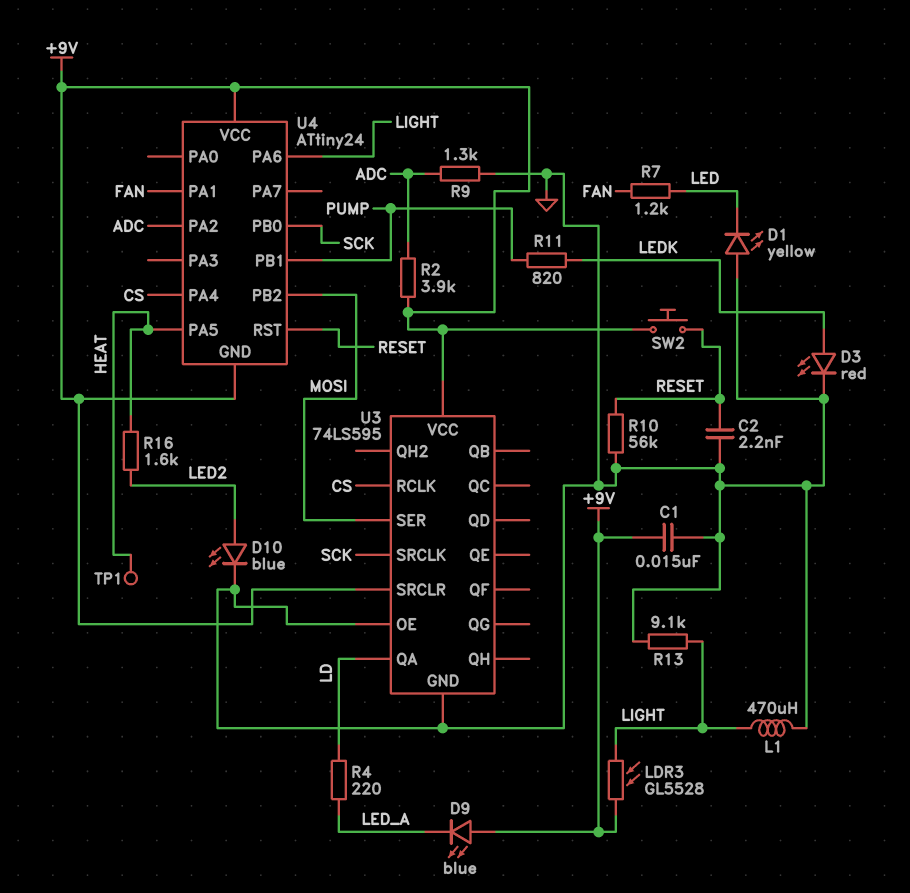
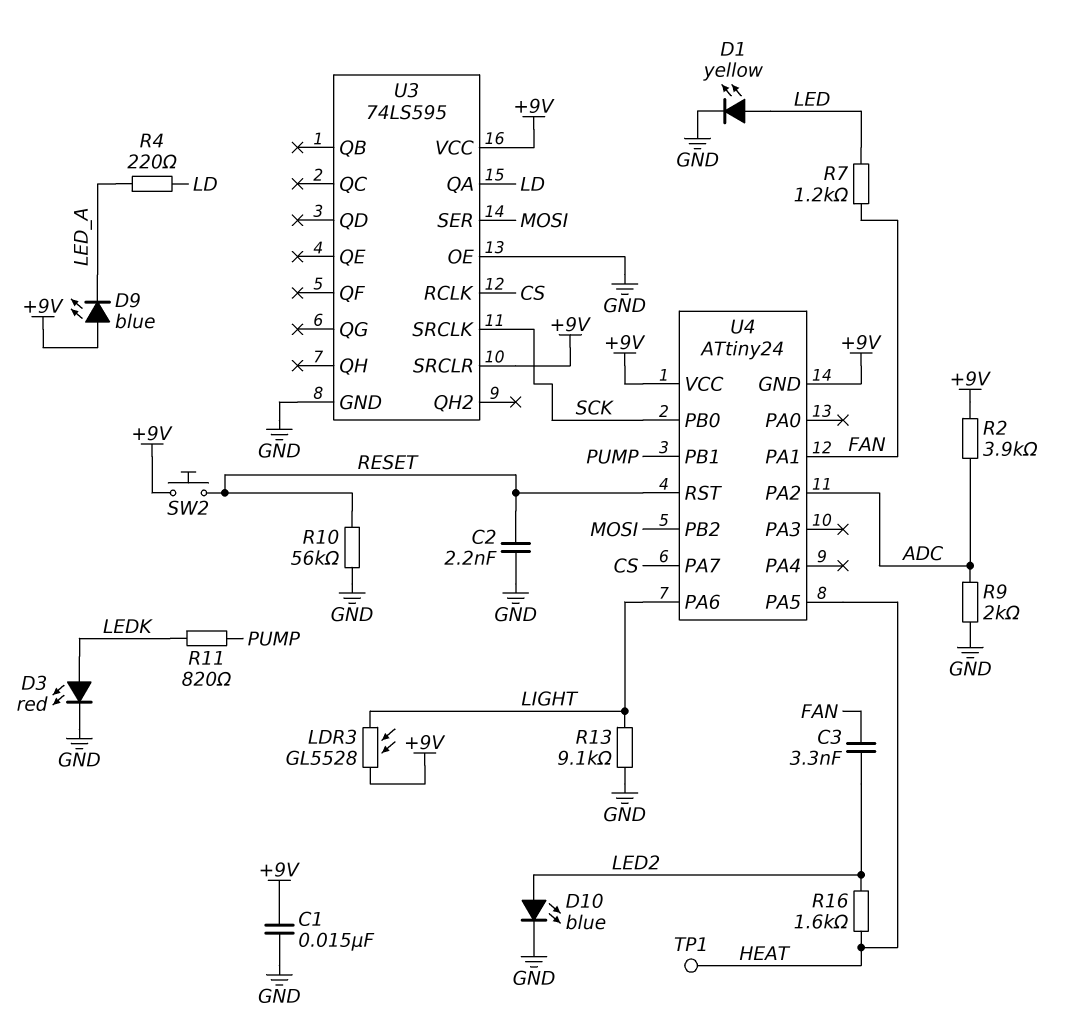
C3: none -> 3.3nF (FAN, LED2)
D1: LED yellow (A GND, K LED) -> LED yellow (A LED, K GND)
L1: 470uH (GND, LIGHT) -> none
R9: 1.3k (ADC, GND) -> 2k (ADC, GND)
U4 pin PA4: CS -> none
U4 pin PA7: none -> CS

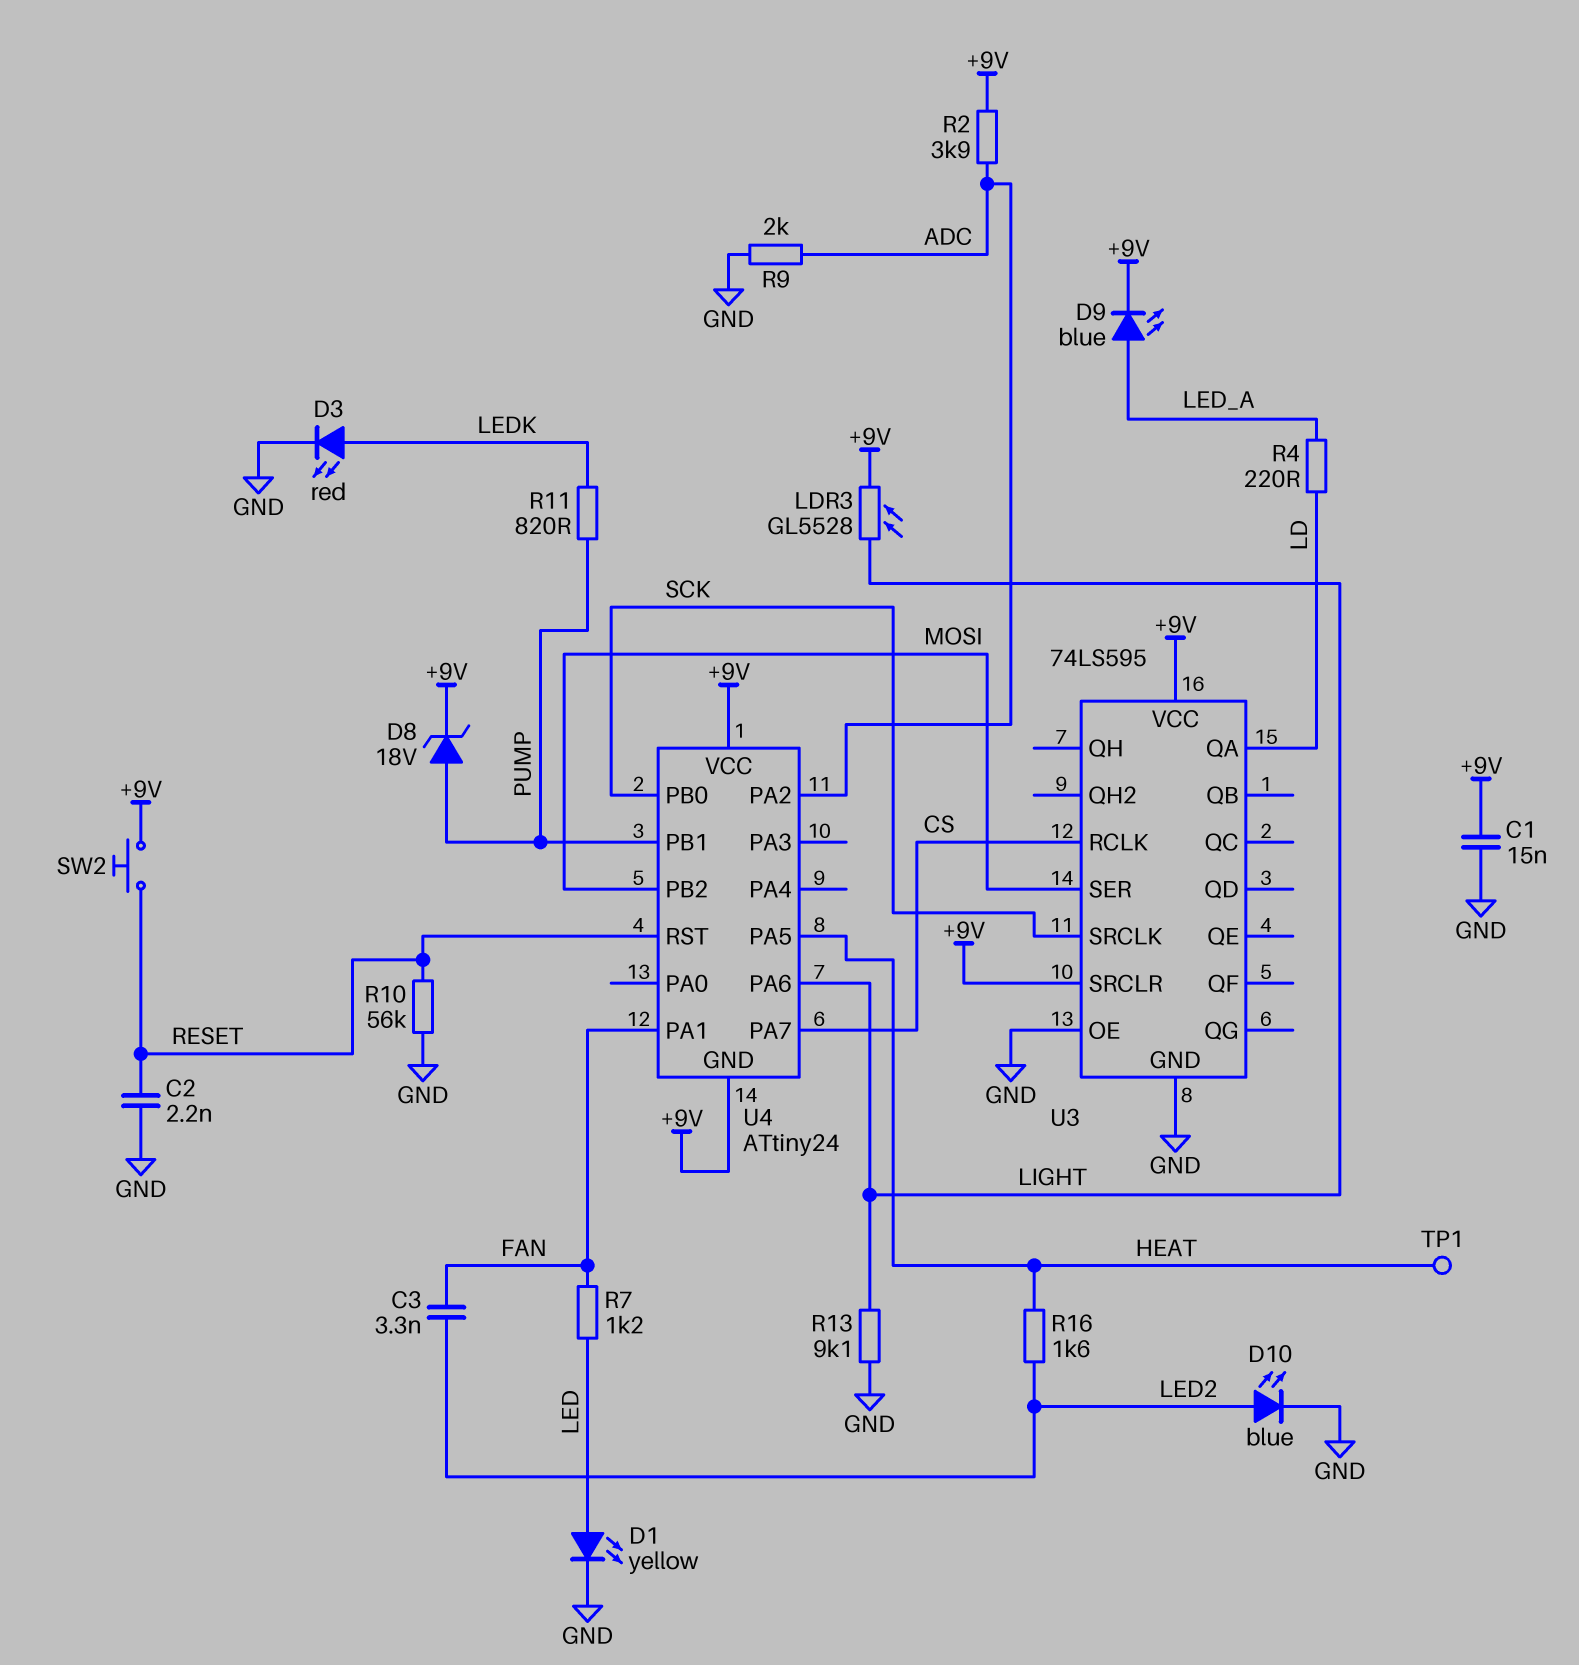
D8: none -> zener 18V (A PUMP, K +9V)
D9: LED blue (A +9V, K LED_A) -> LED blue (A LED_A, K +9V)

